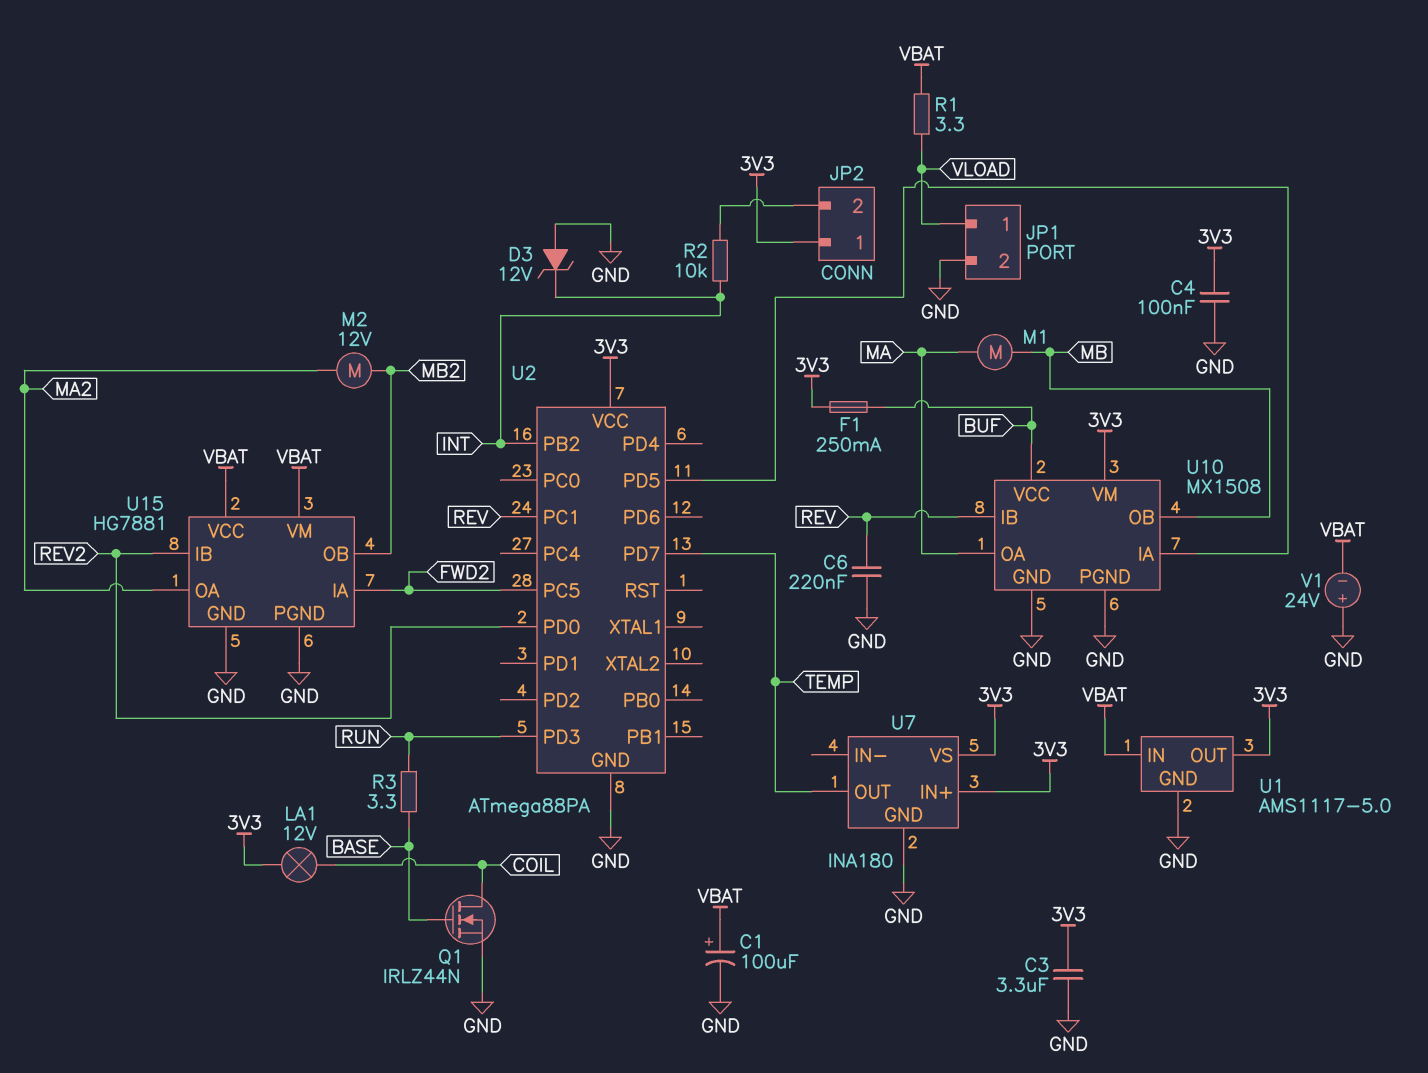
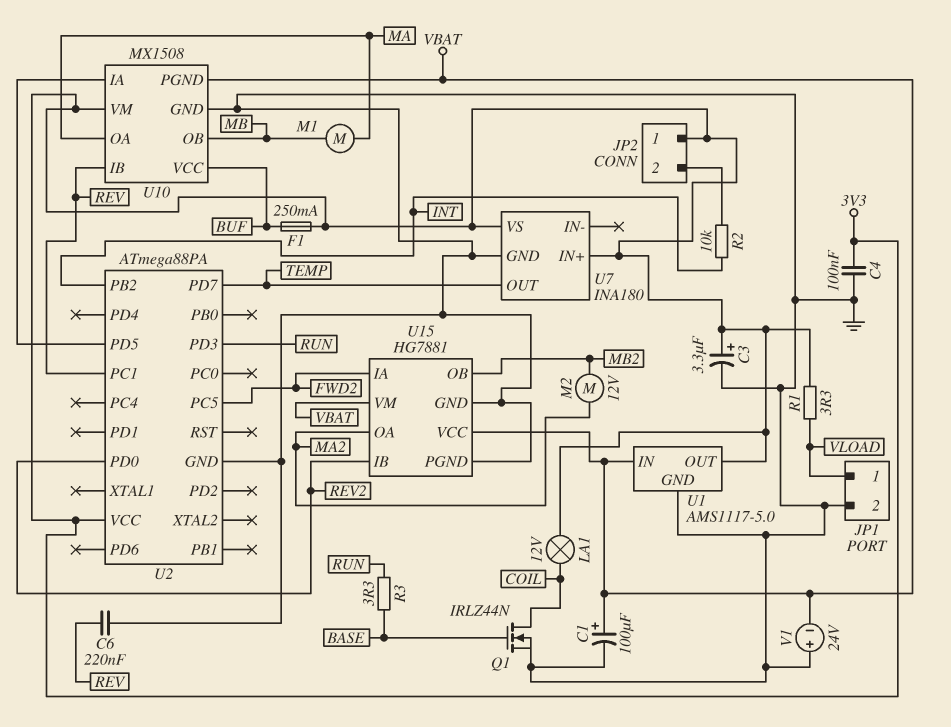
C3: 3.3uF (3V3, GND) -> 3.3uF (plus 3V3, minus GND)
D3: zener 12V (A GND, K INT) -> none
R1: 3.3 (VBAT, VLOAD) -> 3.3 (3V3, VLOAD)
U10 pin PGND: GND -> VBAT

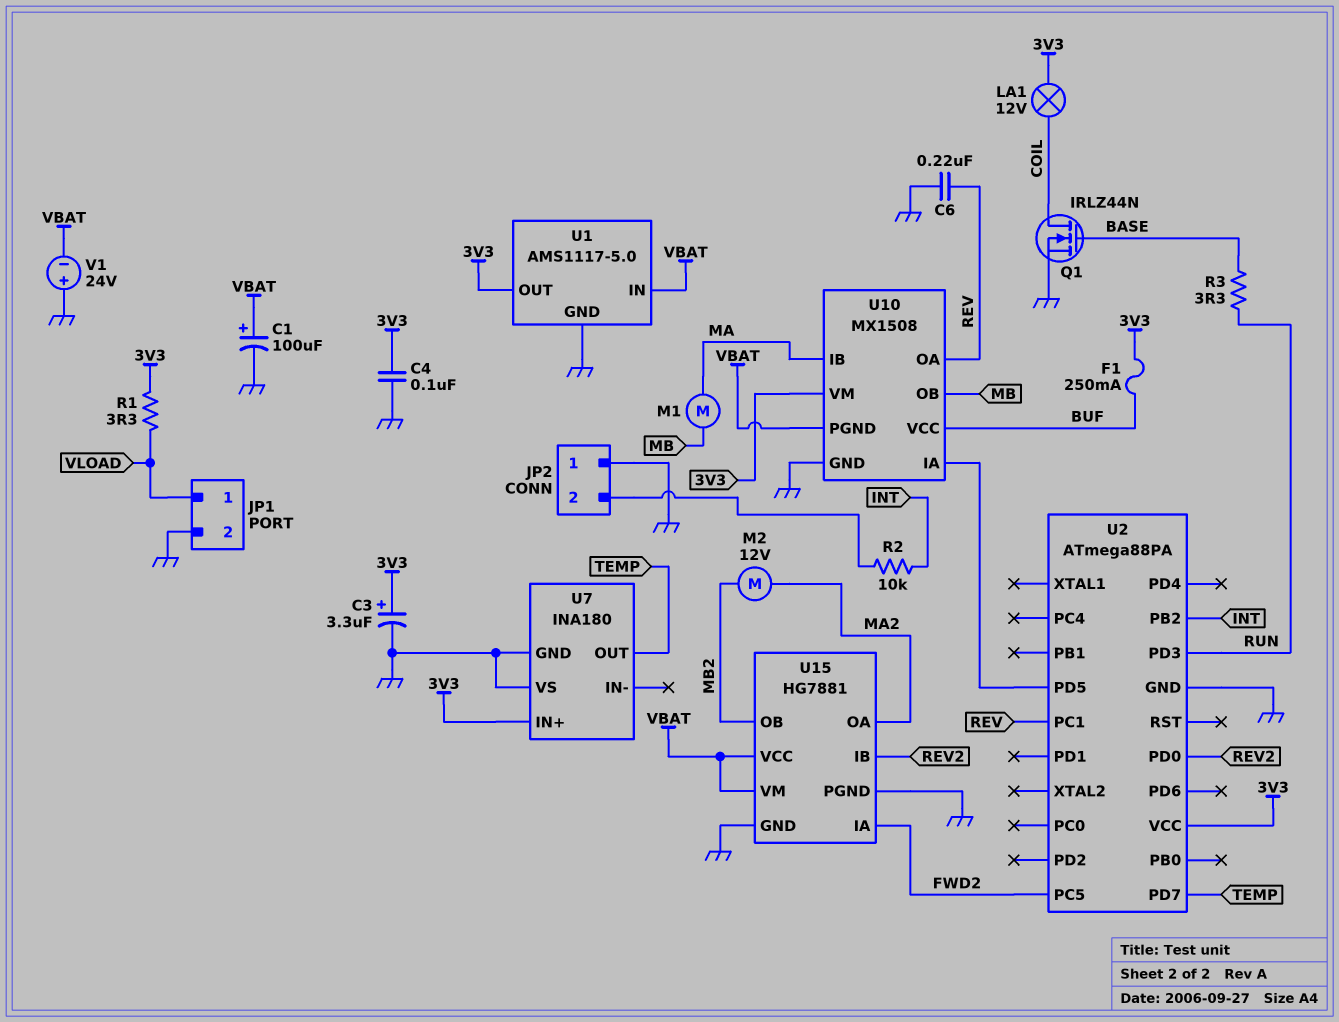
JP2 pin 1: 3V3 -> GND
U7 pin VS: 3V3 -> GND
U10 pin IB: REV -> MA
U10 pin OA: MA -> REV

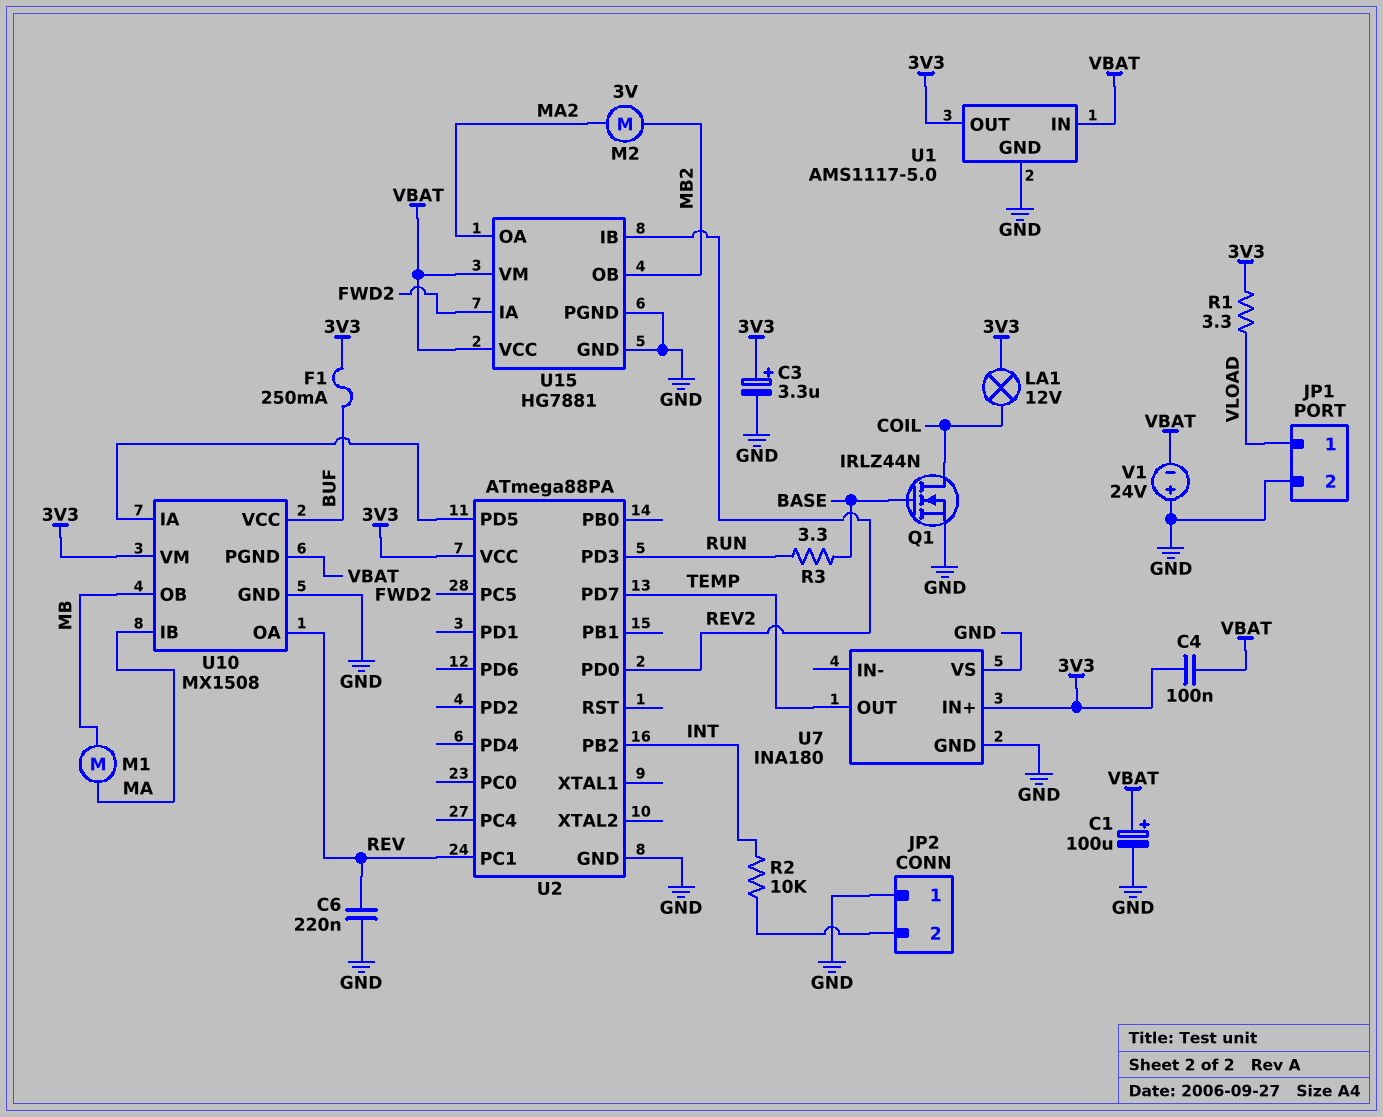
C4: 100nF (3V3, GND) -> 100nF (3V3, VBAT)
M2: motor 12V (MA2, MB2) -> motor 3V (MA2, MB2)

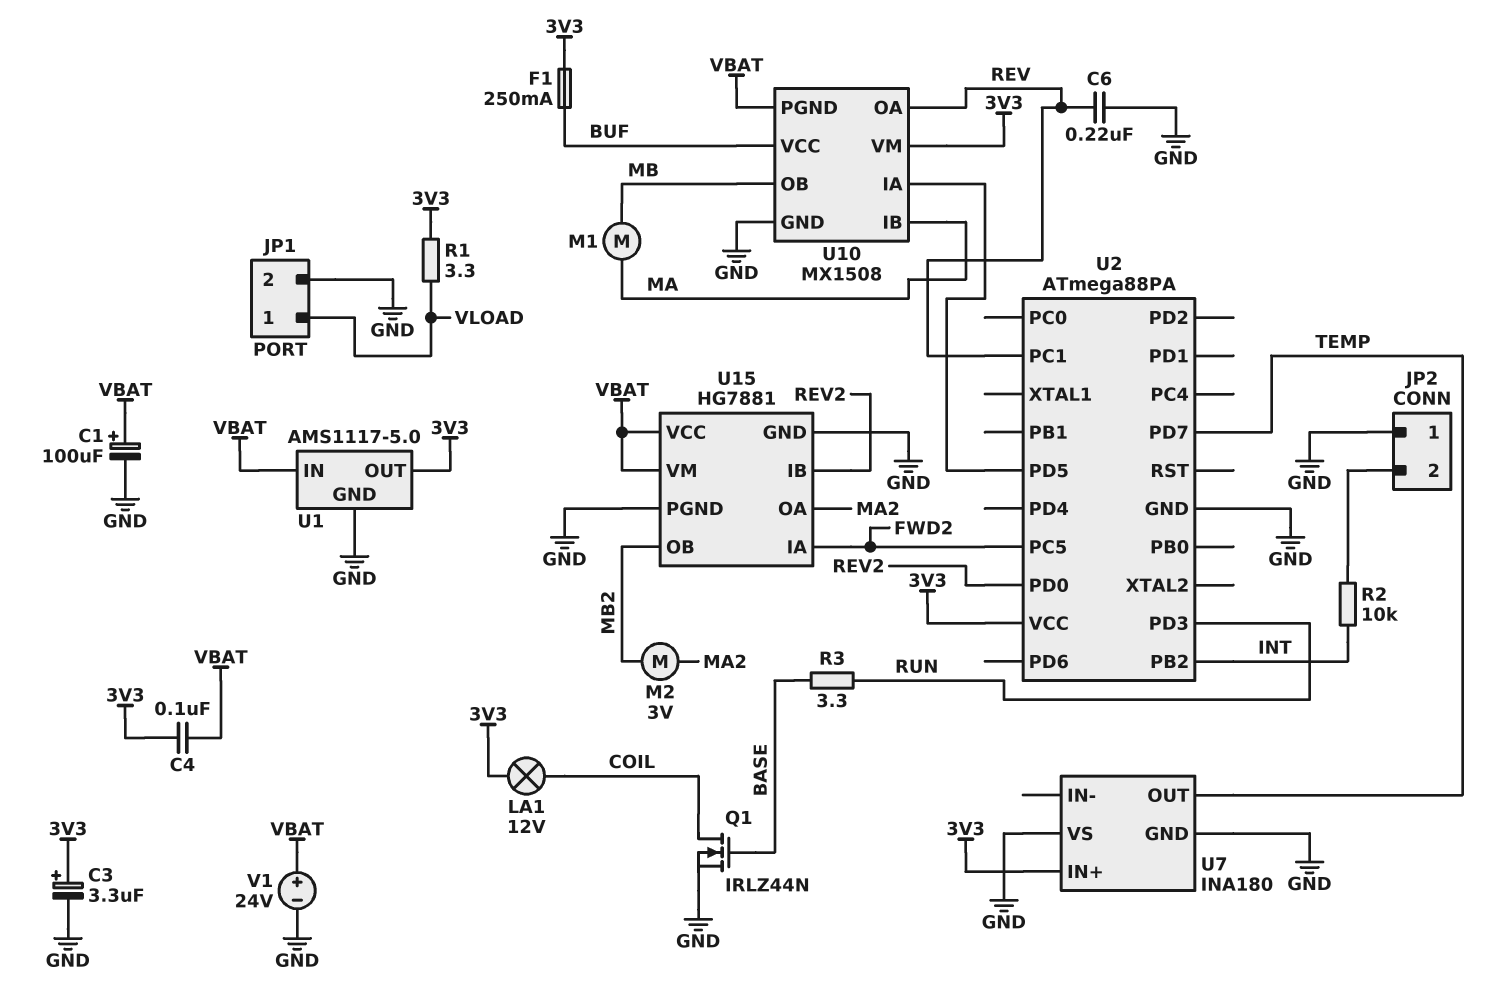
V1: 24V (plus GND, minus VBAT) -> 24V (plus VBAT, minus GND)

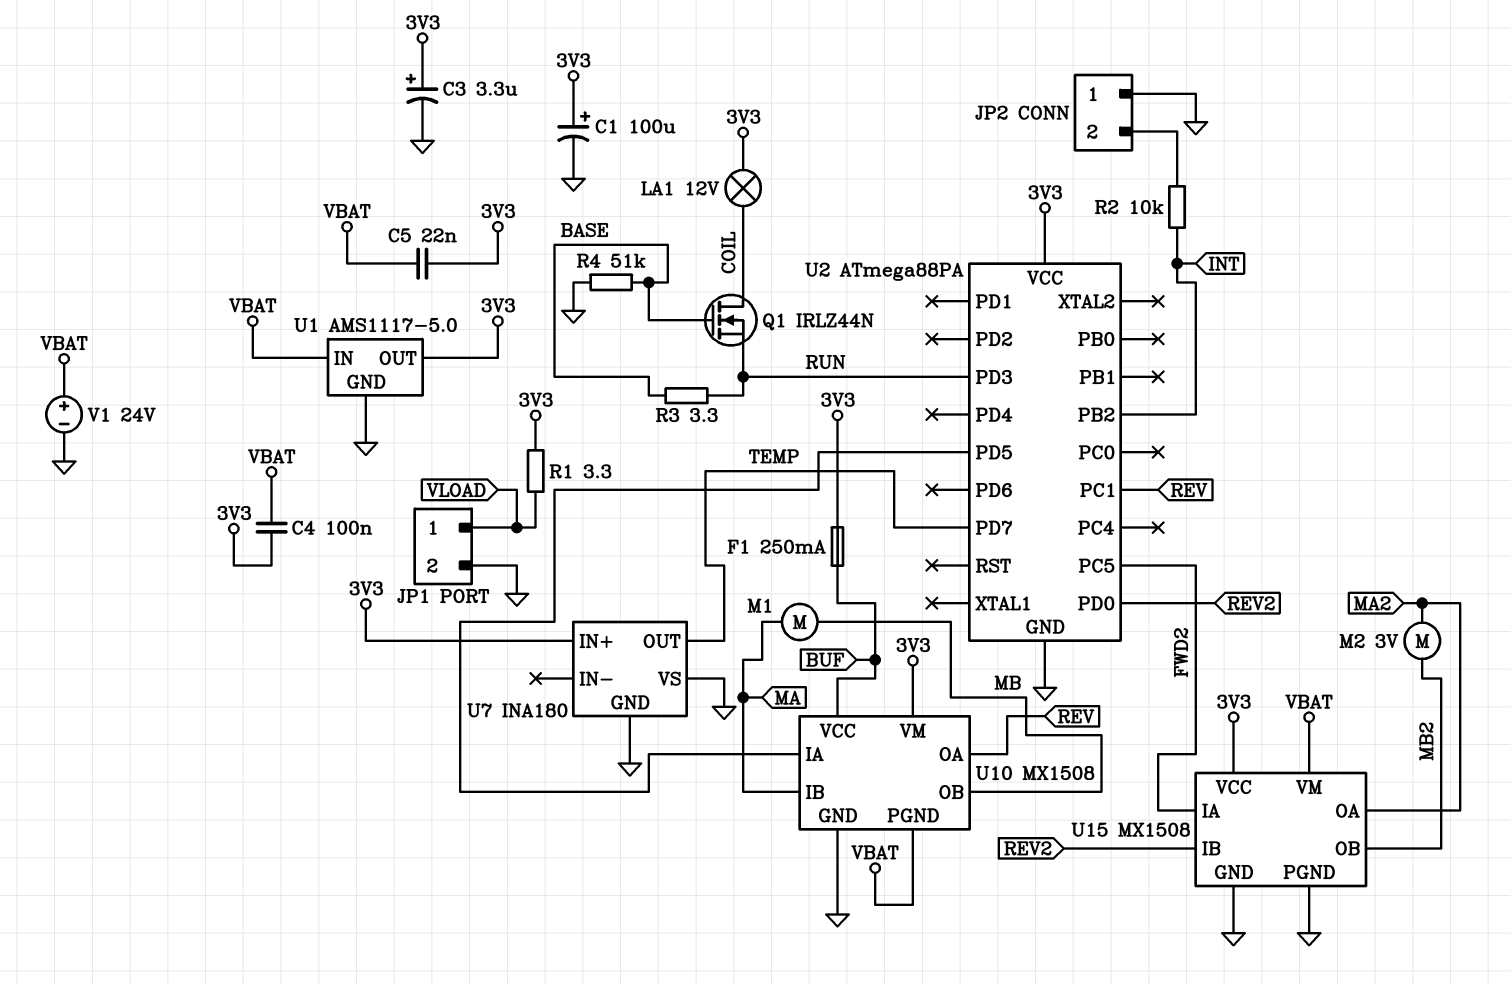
C1: 100uF (plus VBAT, minus GND) -> 100uF (plus 3V3, minus GND)
C5: none -> 22nF (3V3, VBAT)
C6: 220nF (GND, REV) -> none
Q1: NMOS IRLZ44N (G BASE, D COIL, S GND) -> NMOS IRLZ44N (G BASE, D COIL, S RUN)
R4: none -> 51k (BASE, GND)
U15: HG7881 -> MX1508
U15 pin VCC: VBAT -> 3V3

